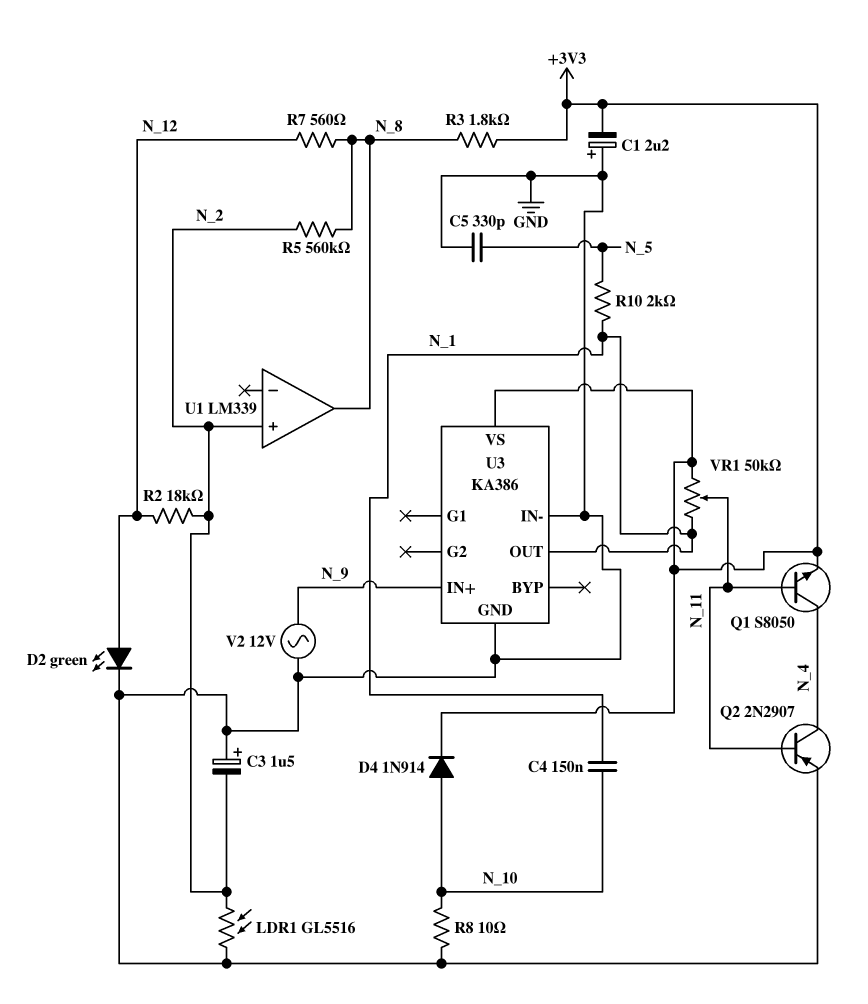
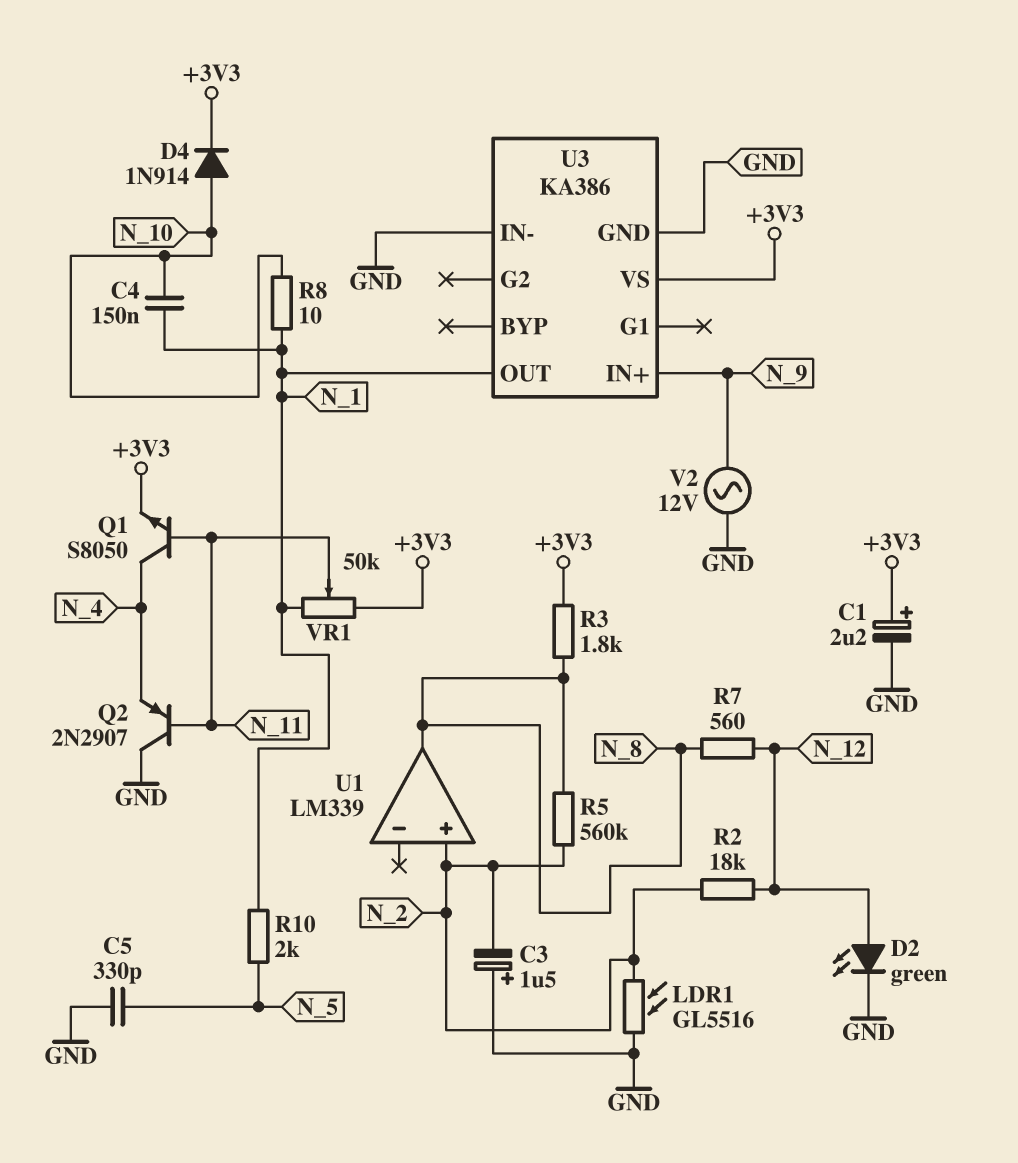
C1: 2.2uF (plus GND, minus +3V3) -> 2.2uF (plus +3V3, minus GND)
Q2: PNP 2N2907 (B N_11, C N_4, E GND) -> PNP 2N2907 (B N_11, C GND, E N_4)
R8: 10 (GND, N_10) -> 10 (N_1, N_10)

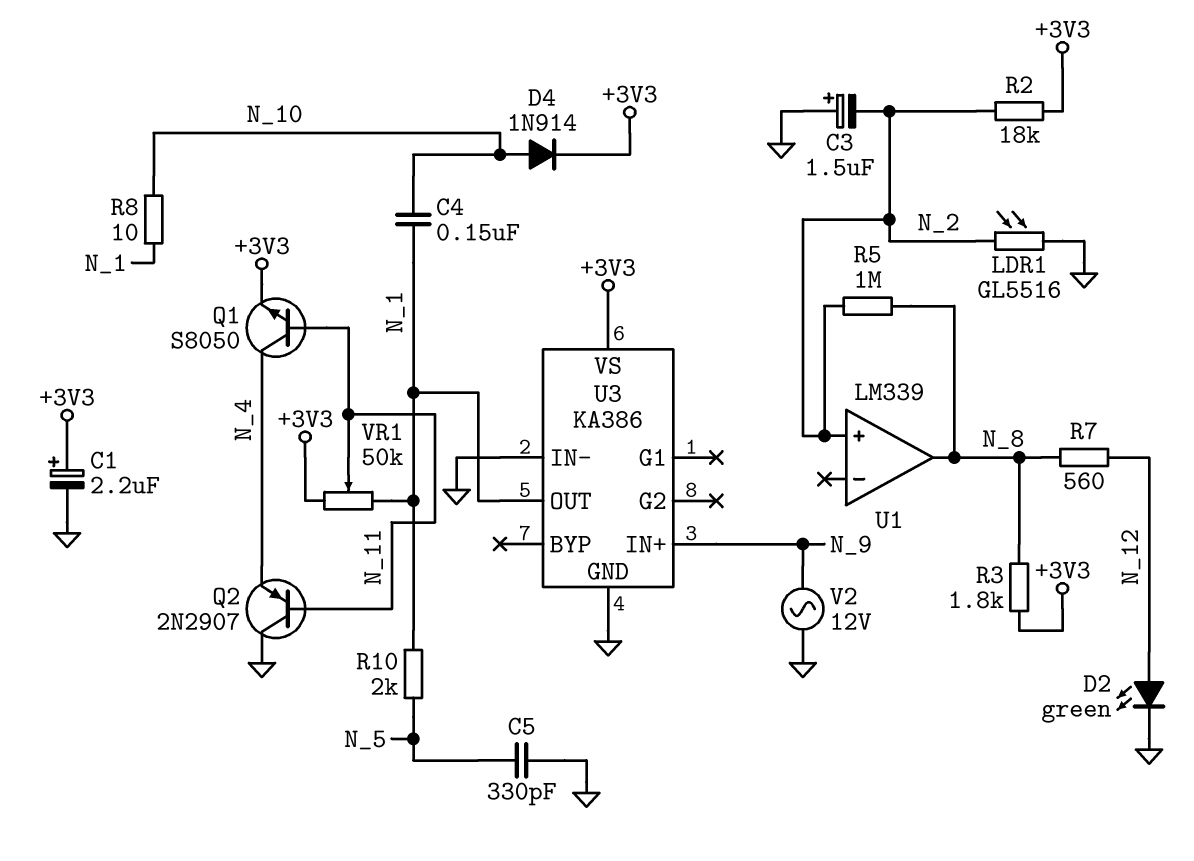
R2: 18k (N_2, N_12) -> 18k (+3V3, N_2)
R5: 560k (N_2, N_8) -> 1M (N_2, N_8)

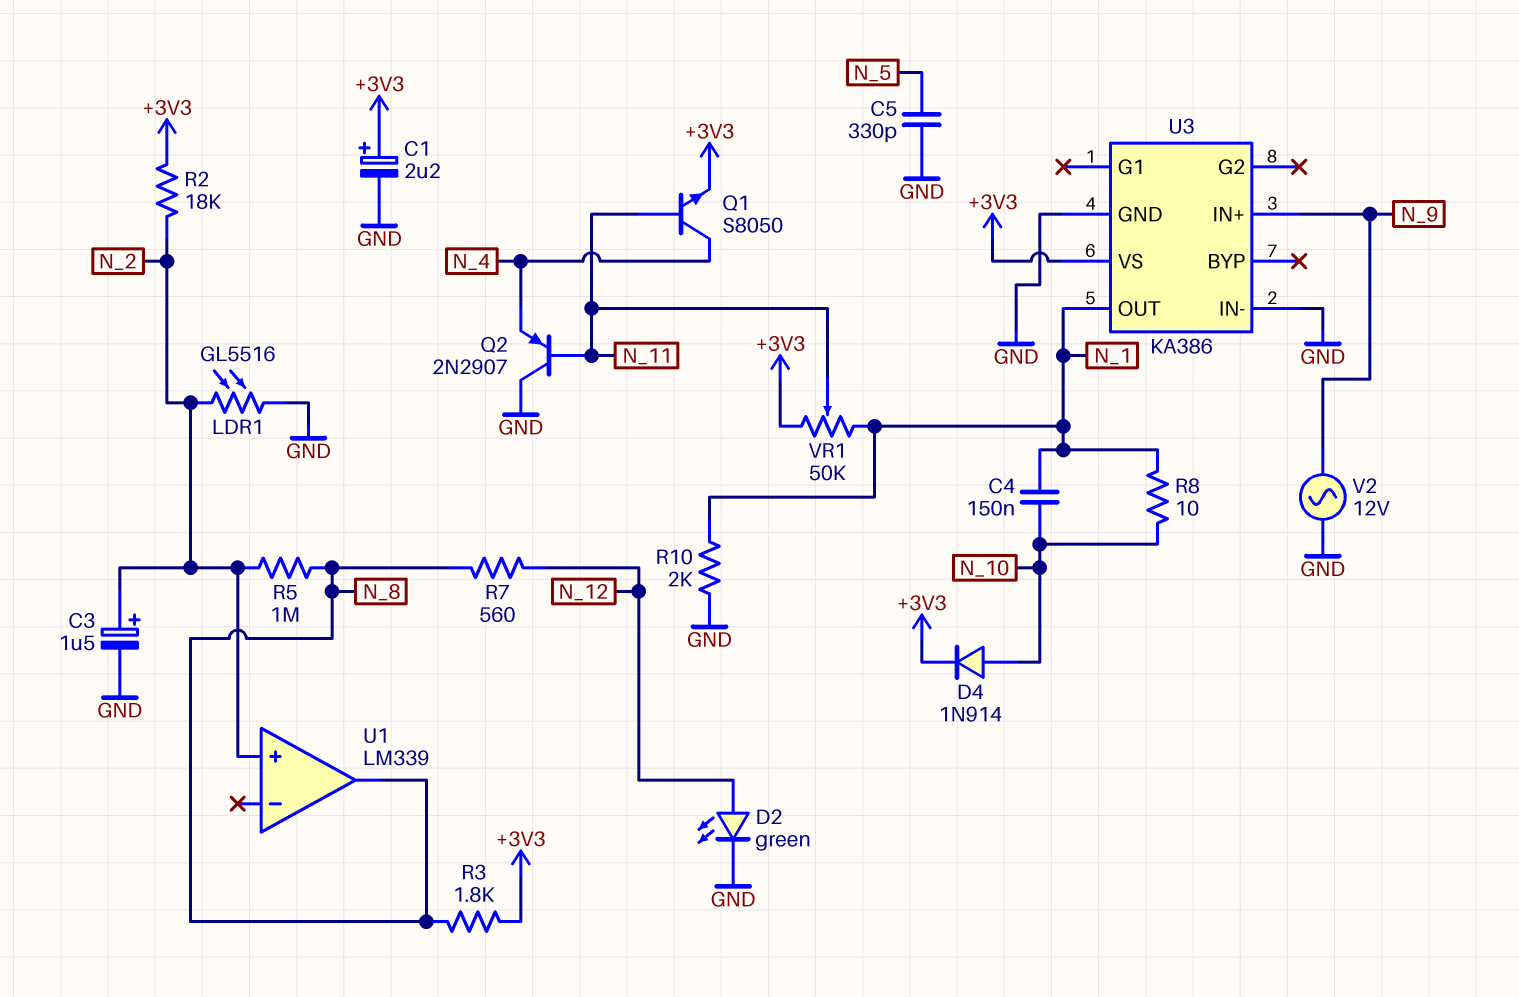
C3: 1.5uF (plus GND, minus N_2) -> 1.5uF (plus N_2, minus GND)
R10: 2k (N_1, N_5) -> 2k (GND, N_1)

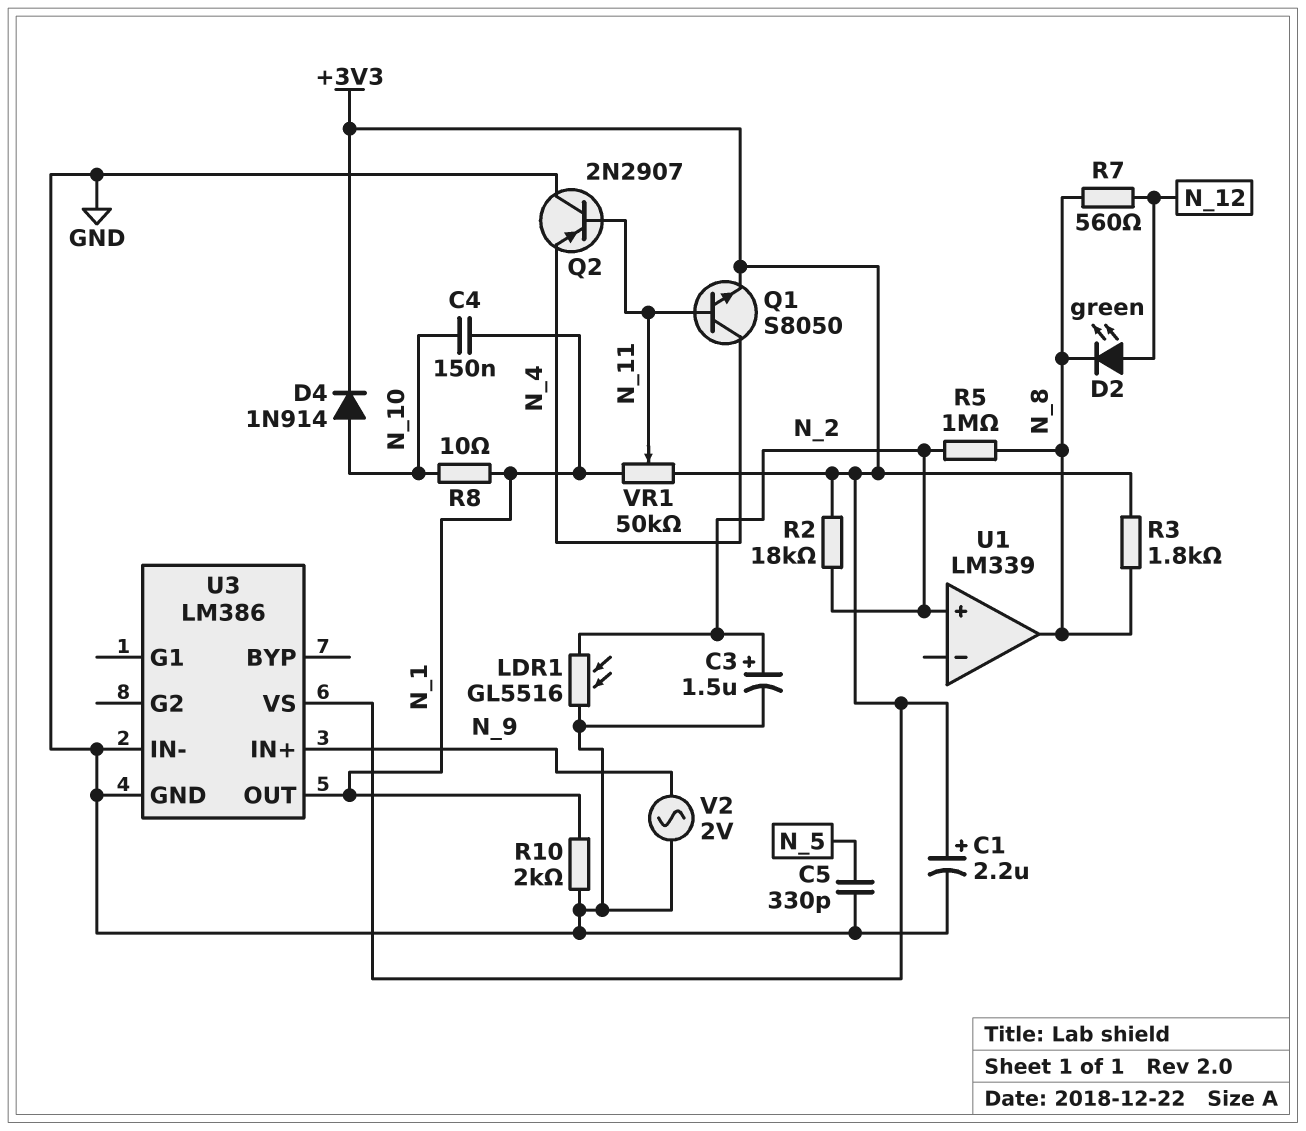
D2: LED green (A N_12, K GND) -> LED green (A N_12, K N_8)
U3: KA386 -> LM386
V2: AC 12V (GND, N_9) -> AC 2V (GND, N_9)

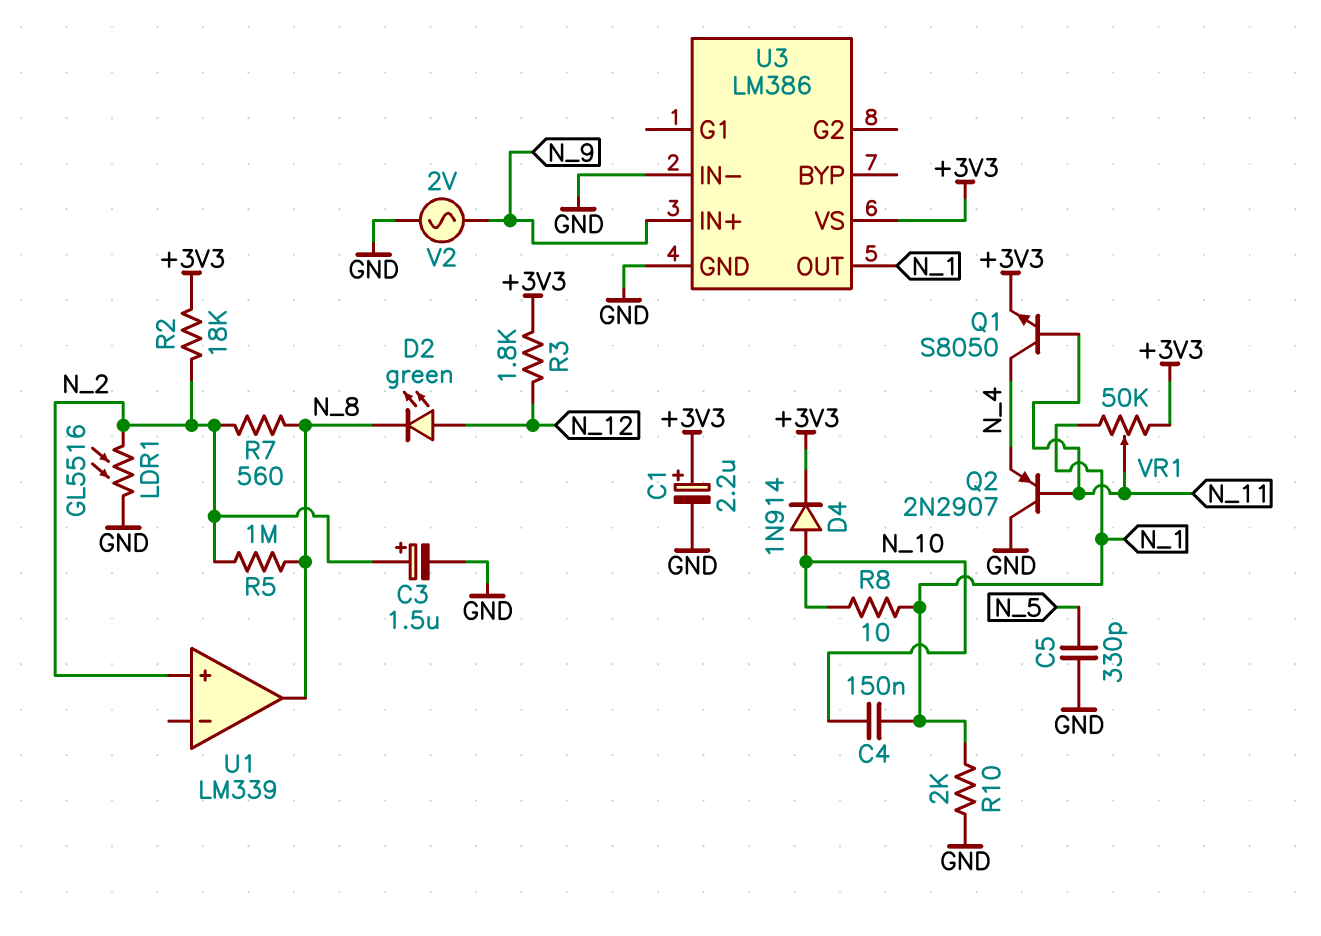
R3: 1.8k (+3V3, N_8) -> 1.8k (+3V3, N_12)
R7: 560 (N_8, N_12) -> 560 (N_2, N_8)

